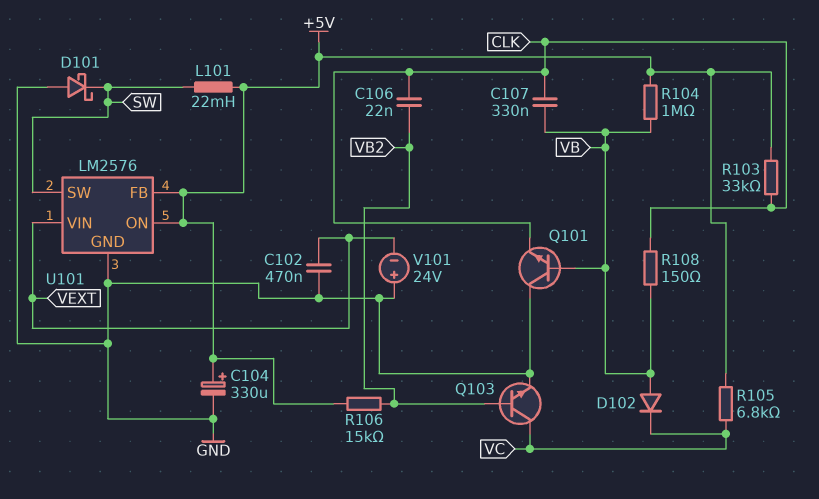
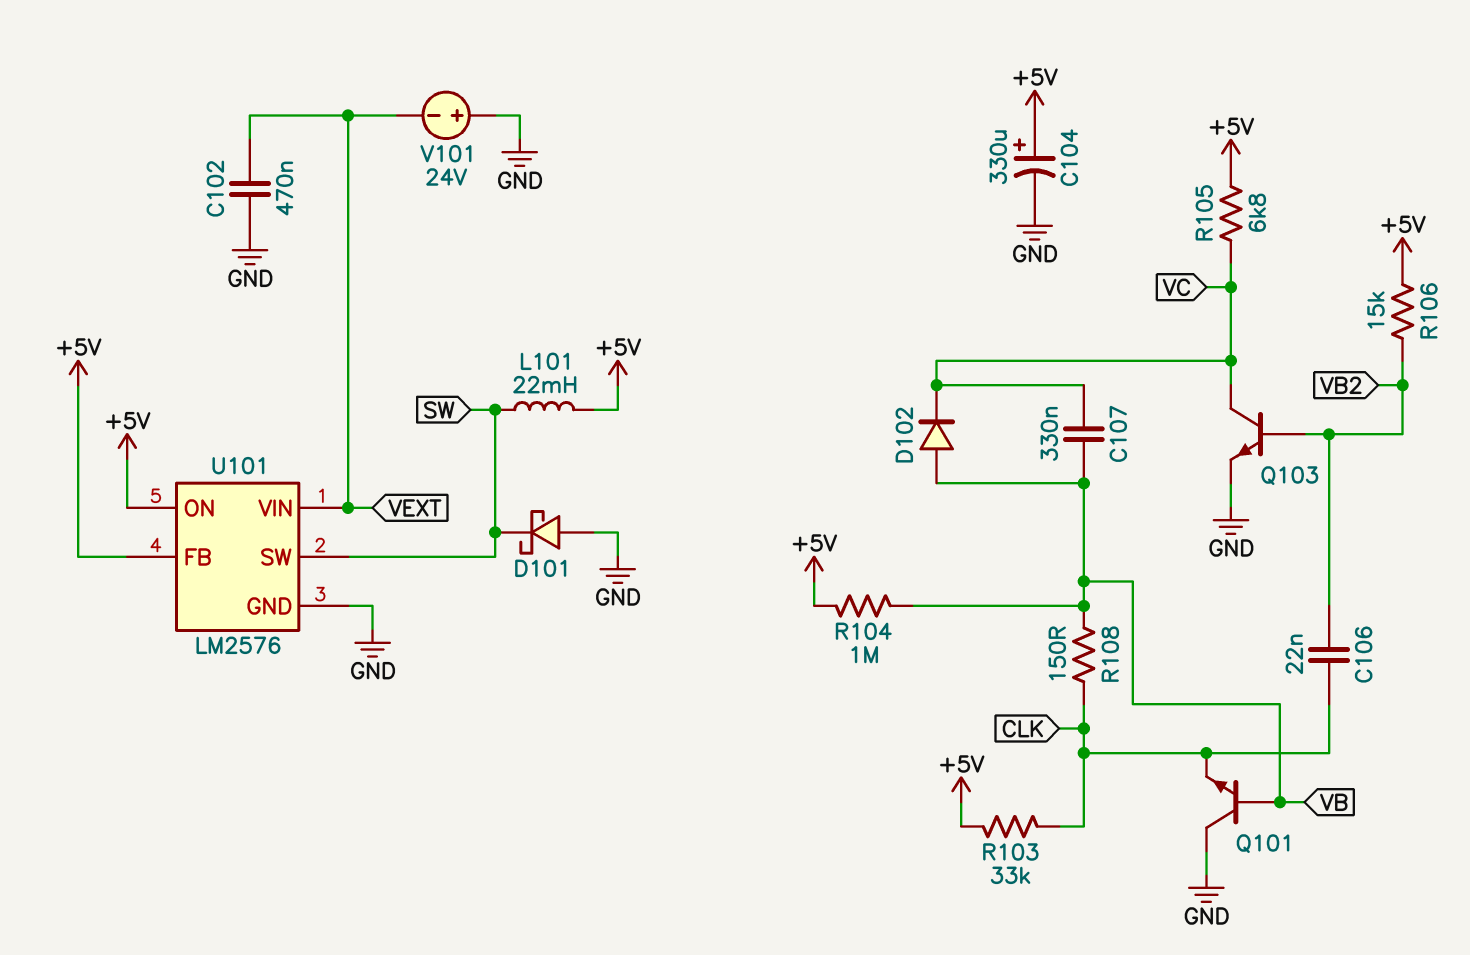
C107: 330nF (CLK, VB) -> 330nF (VB, VC)

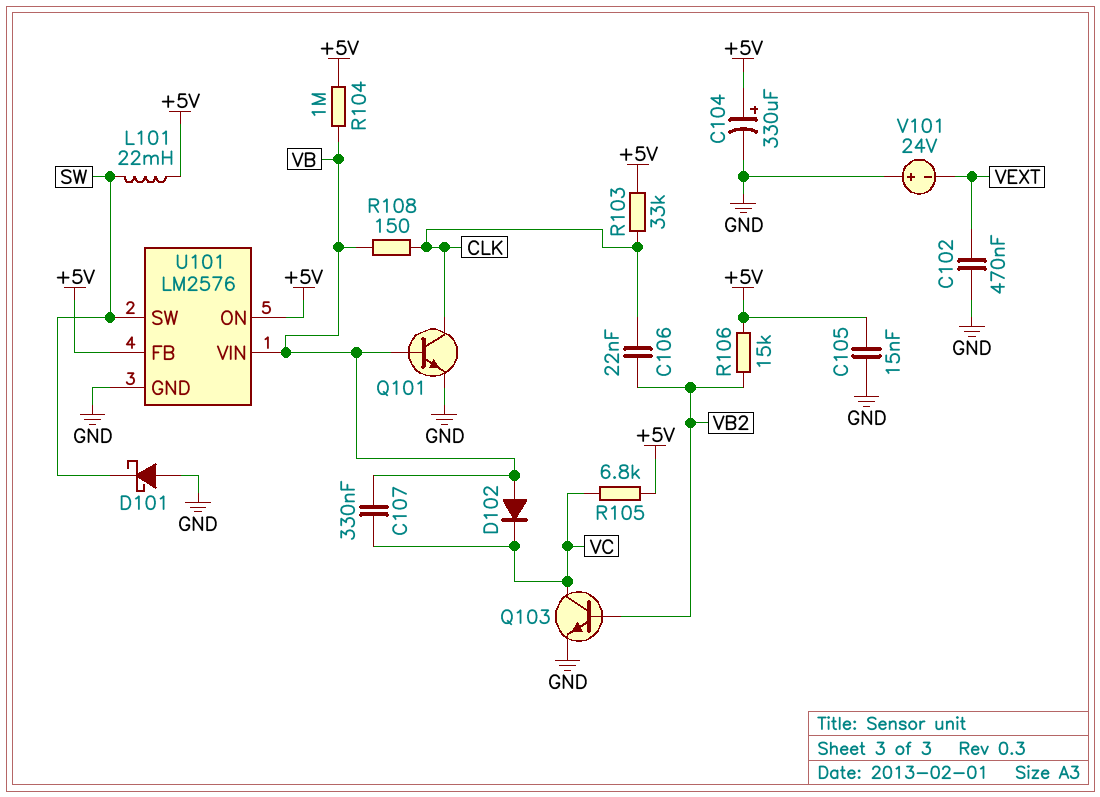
C105: none -> 15nF (+5V, GND)
Q101: NPN (B VB, C GND, E CLK) -> NPN (B VB, C CLK, E GND)
U101 pin VIN: VEXT -> VB

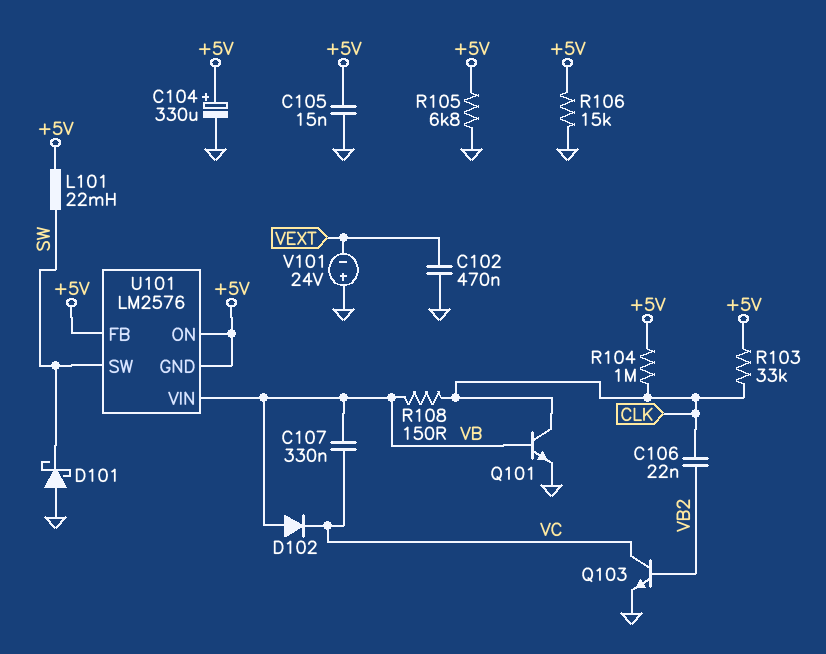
R104: 1M (+5V, VB) -> 1M (+5V, CLK)
R105: 6.8k (+5V, VC) -> 6.8k (+5V, GND)
R106: 15k (+5V, VB2) -> 15k (+5V, GND)
U101 pin GND: GND -> +5V

